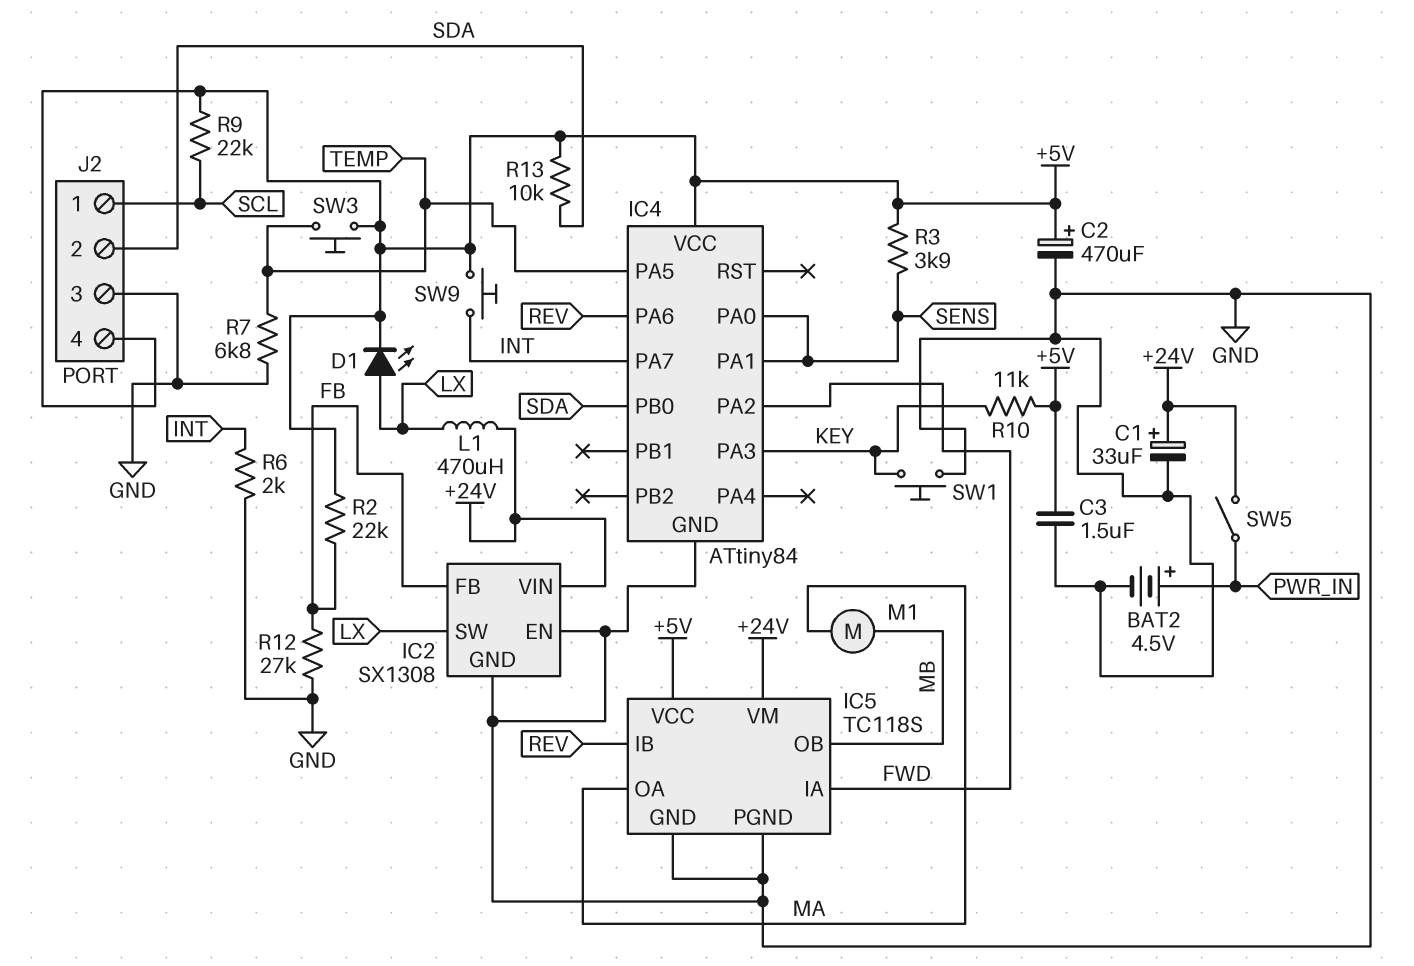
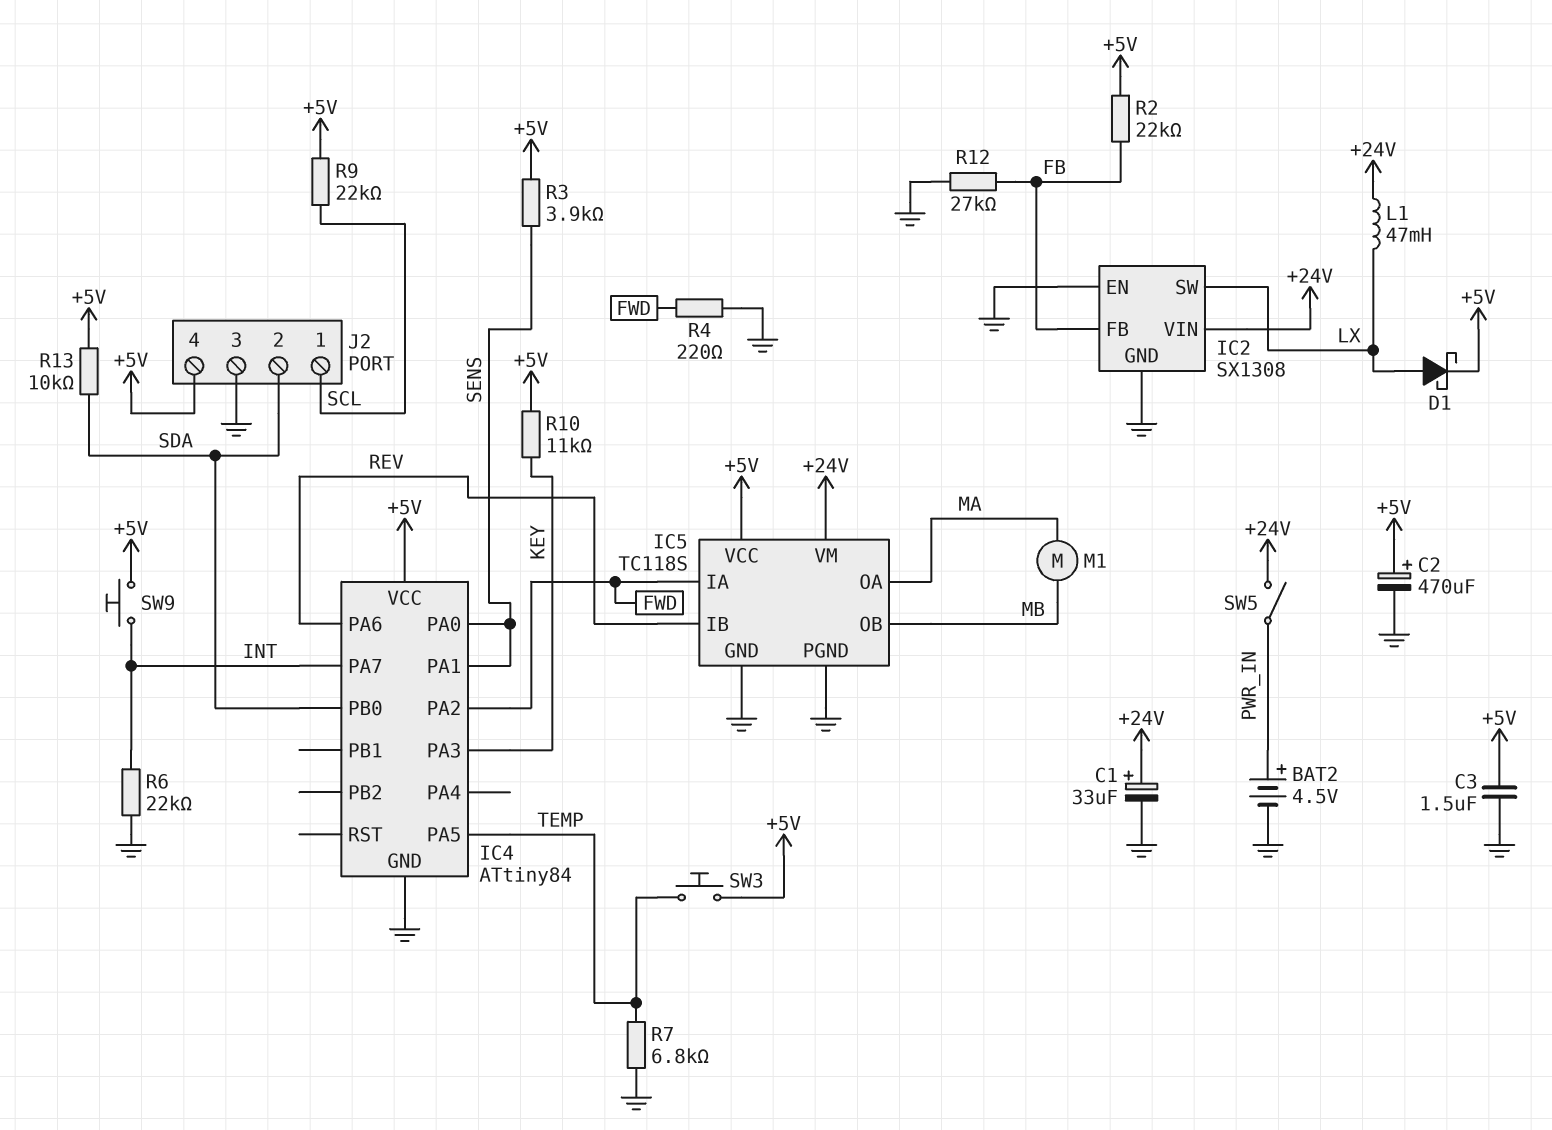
D1: LED (A LX, K +5V) -> schottky (A LX, K +5V)
L1: 470uH (+24V, LX) -> 47mH (+24V, LX)
R4: none -> 220 (FWD, GND)
R6: 2k (GND, INT) -> 22k (GND, INT)
SW1: button (GND, KEY) -> none

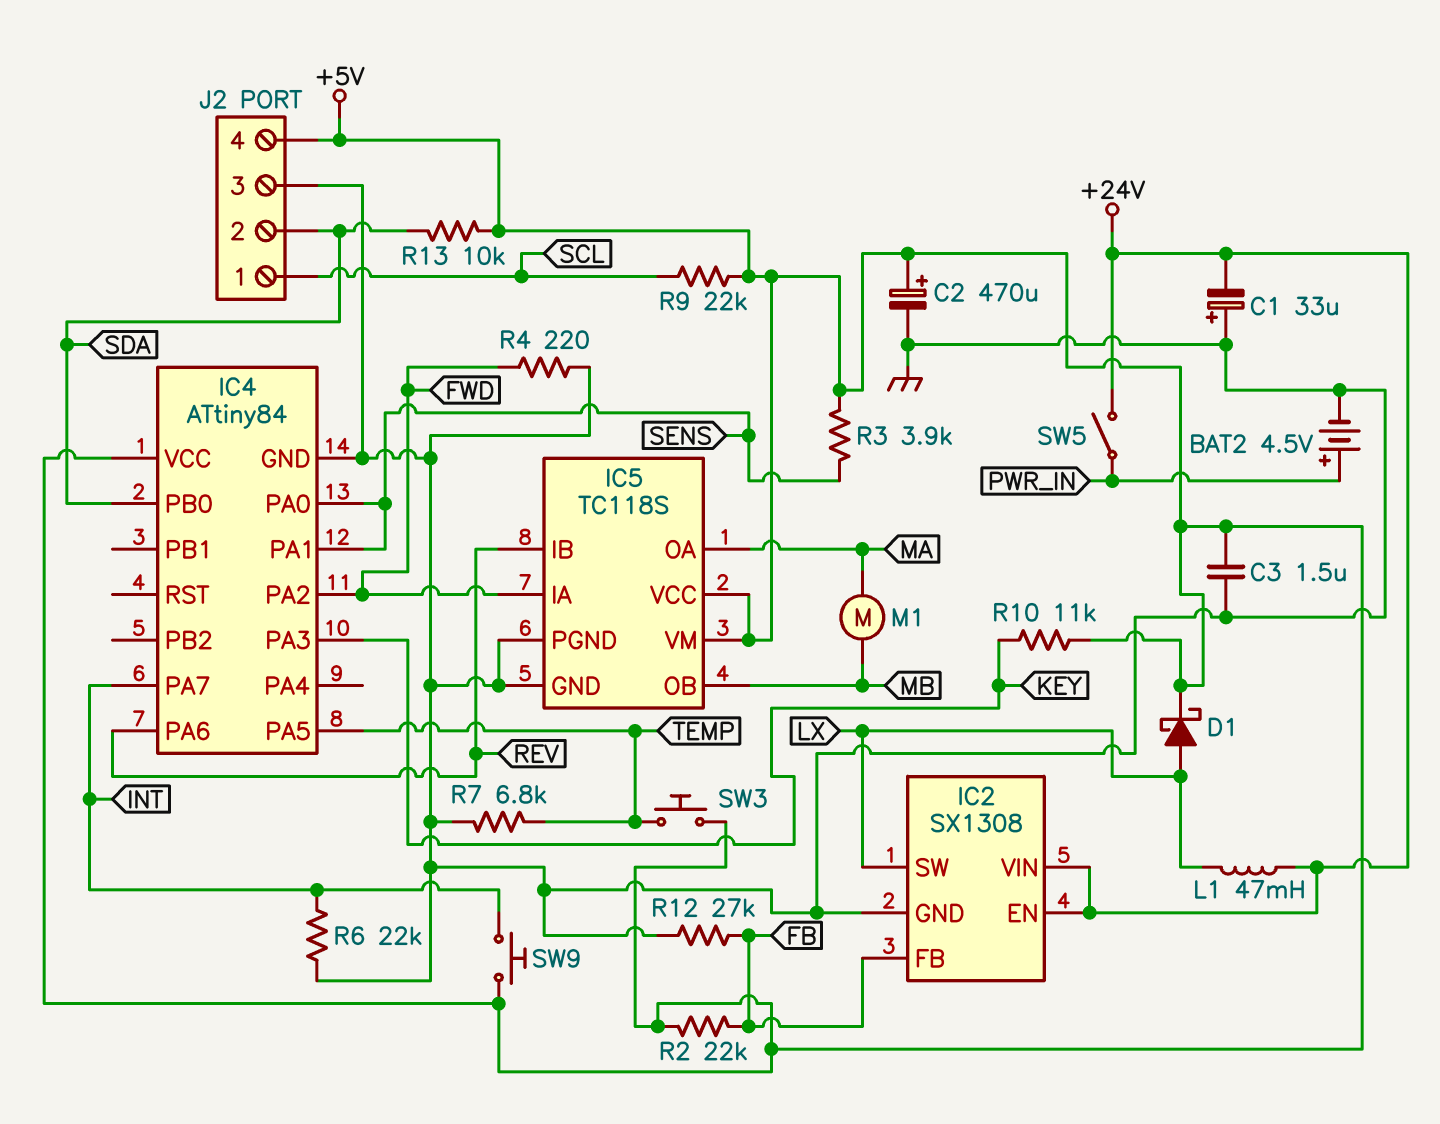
C1: 33uF (plus +24V, minus GND) -> 33uF (plus GND, minus +24V)
IC2 pin EN: GND -> +24V
IC5 pin VM: +24V -> +5V

